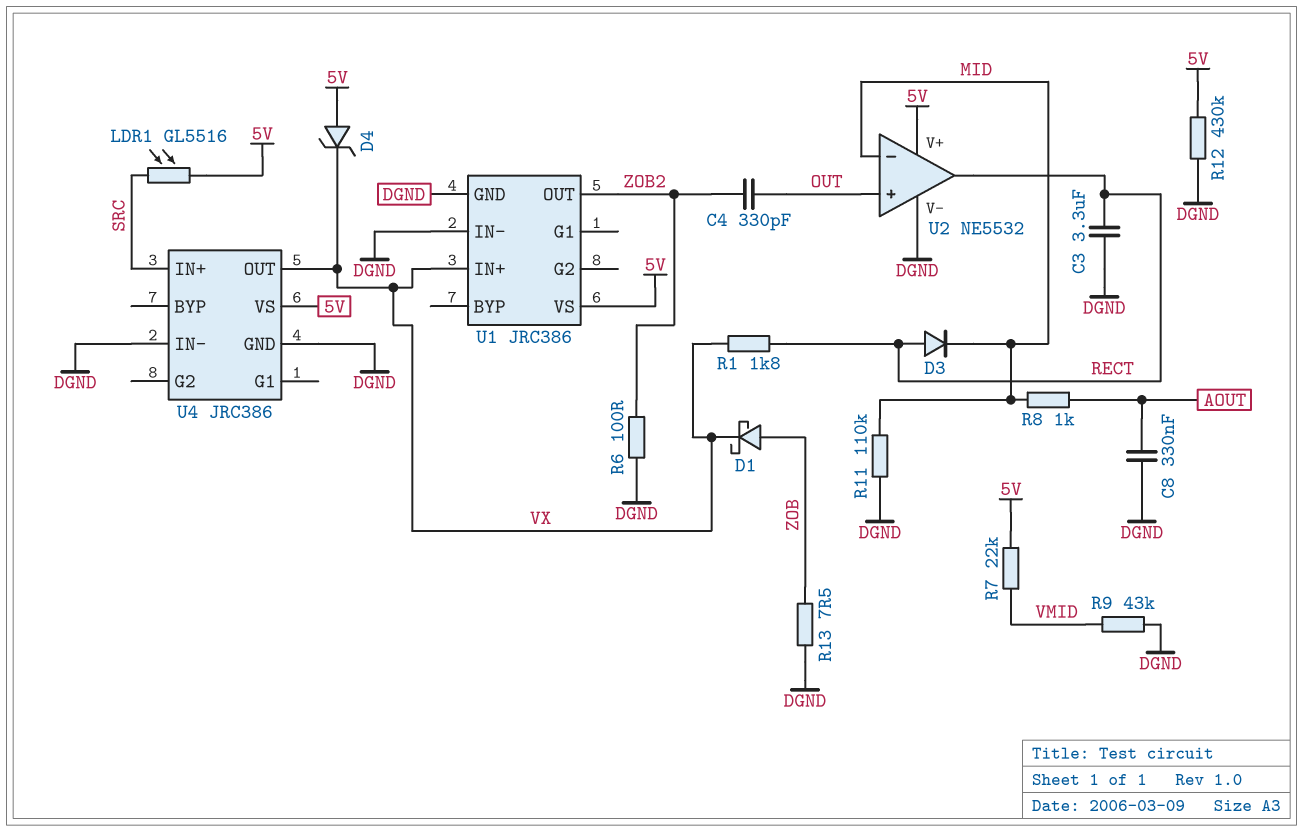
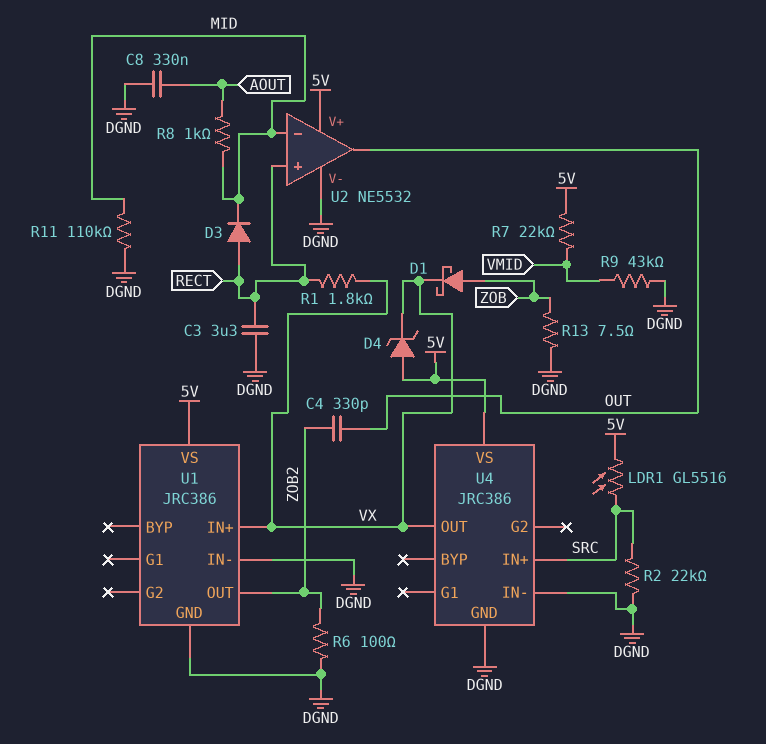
R2: none -> 22k (DGND, SRC)
R12: 430k (5V, DGND) -> none
U2 pin in+: OUT -> RECT
U2 pin out: RECT -> OUT

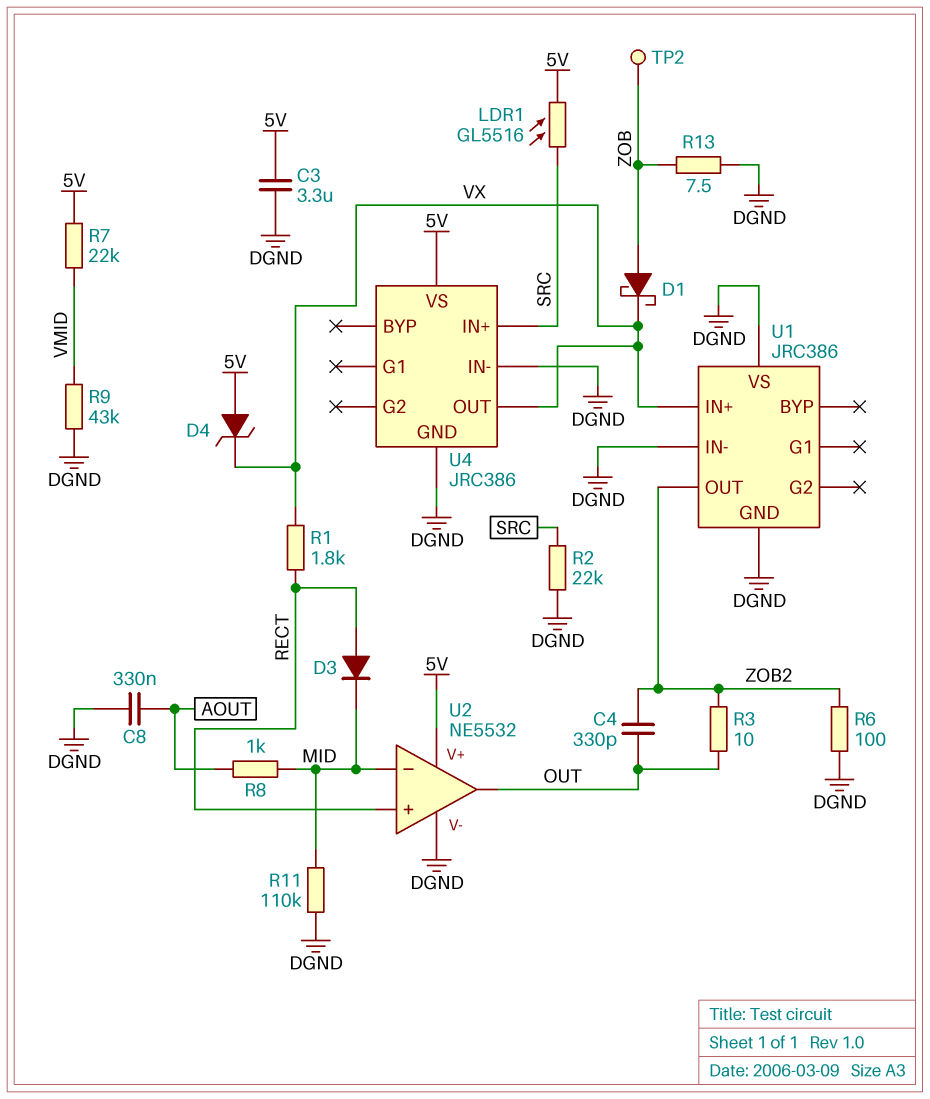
C3: 3.3uF (DGND, RECT) -> 3.3uF (5V, DGND)
R3: none -> 10 (OUT, ZOB2)
TP2: none -> test point (ZOB)
U1 pin VS: 5V -> DGND

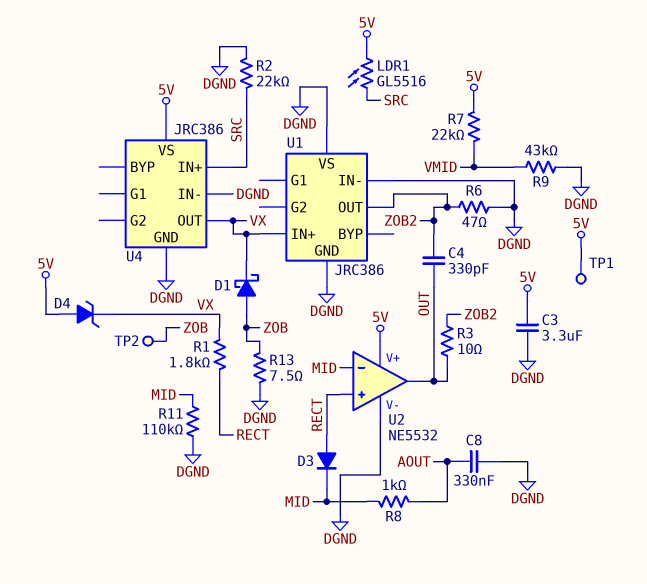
R6: 100 (DGND, ZOB2) -> 47 (DGND, ZOB2)
TP1: none -> test point (5V)

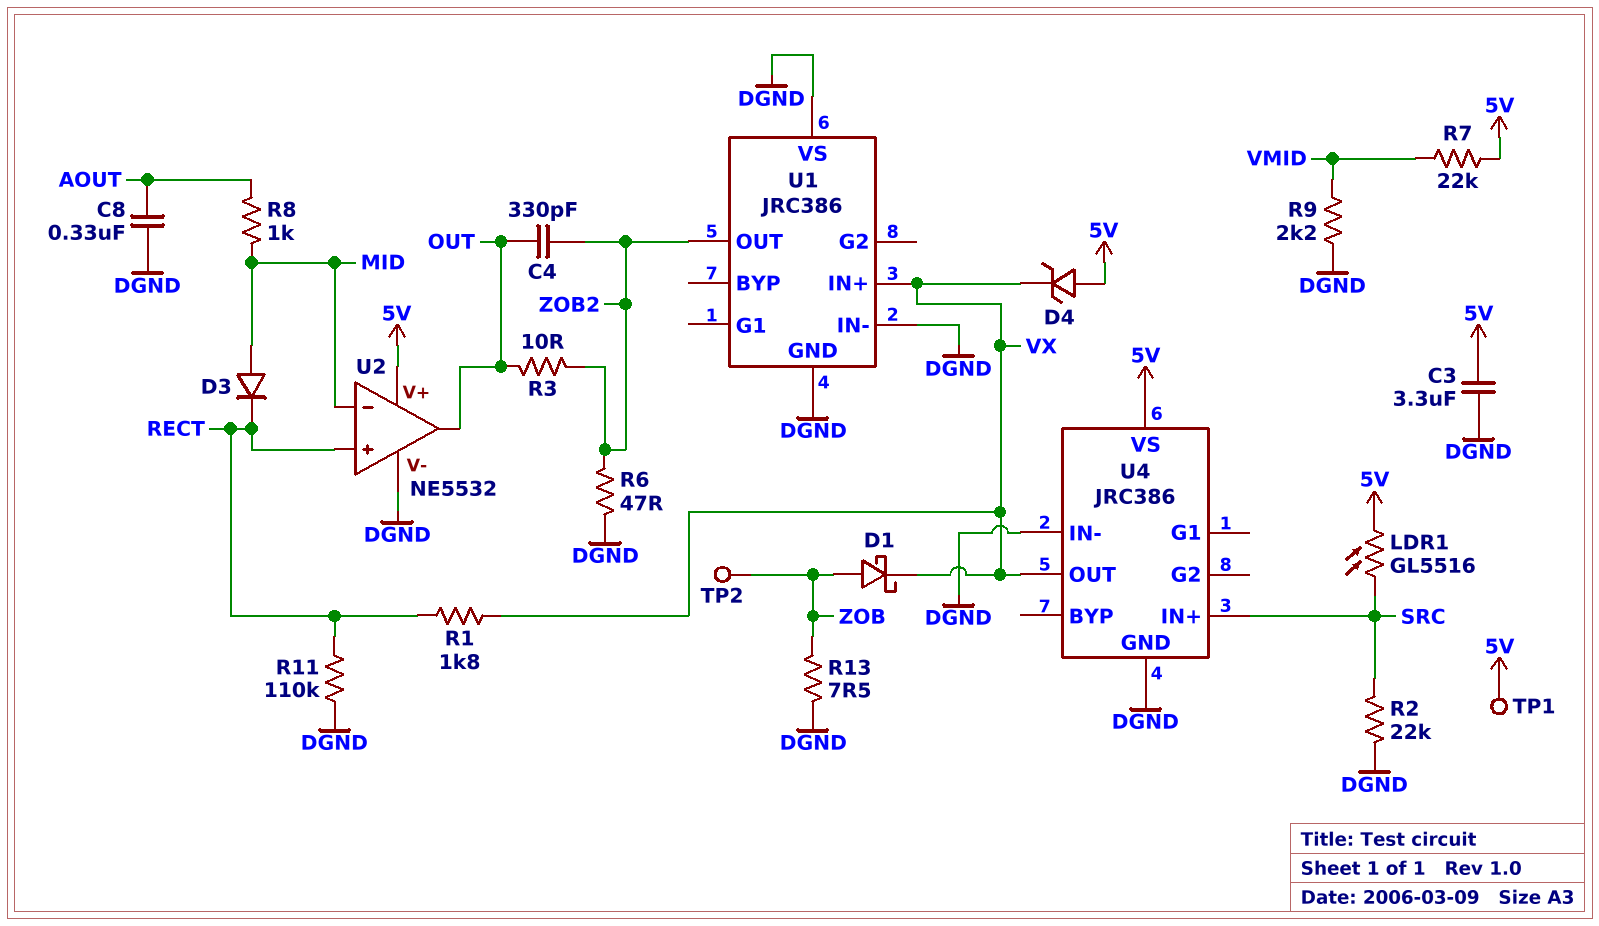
D3: diode (A RECT, K MID) -> diode (A MID, K RECT)
R9: 43k (DGND, VMID) -> 2.2k (DGND, VMID)
R11: 110k (DGND, MID) -> 110k (DGND, RECT)

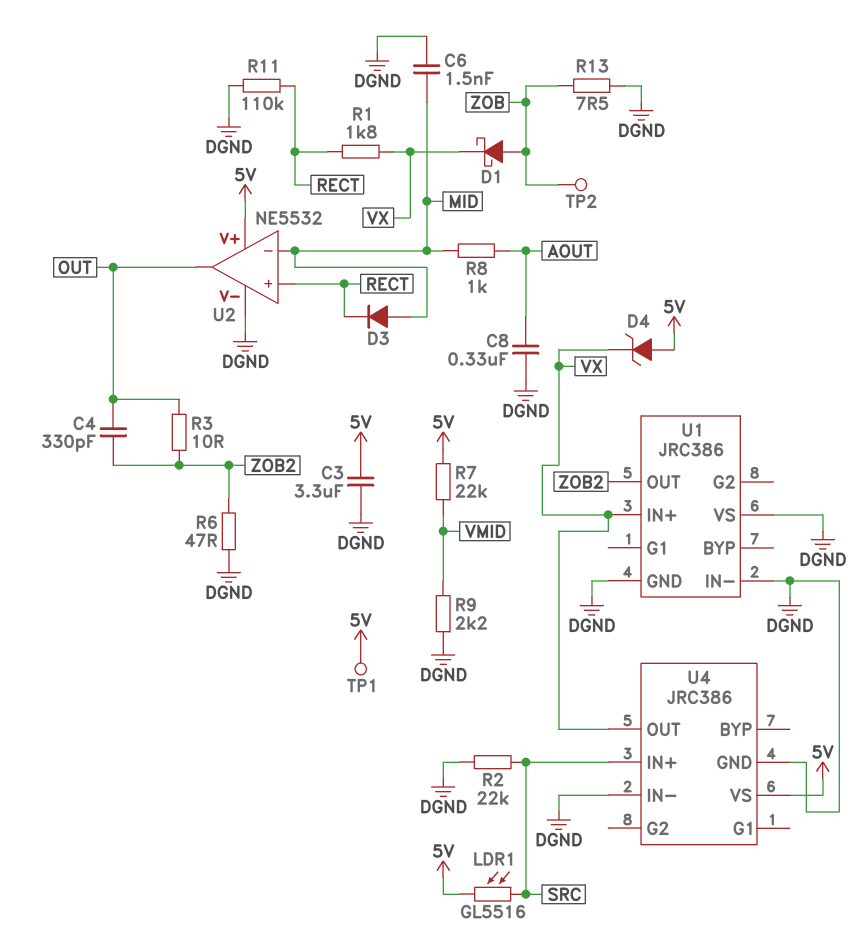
C6: none -> 1.5nF (DGND, MID)

